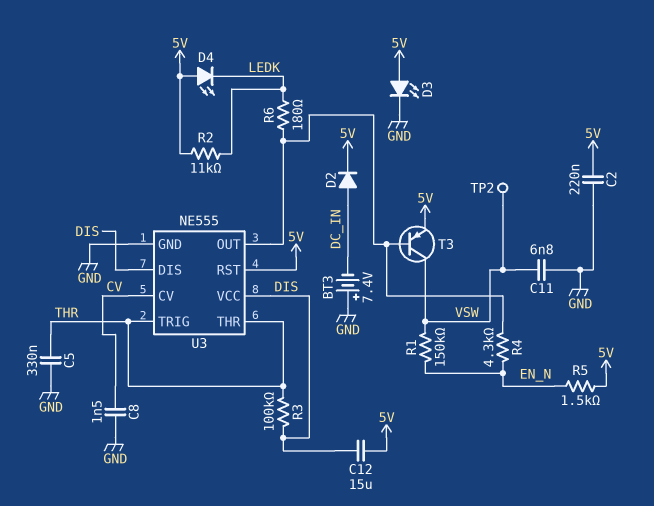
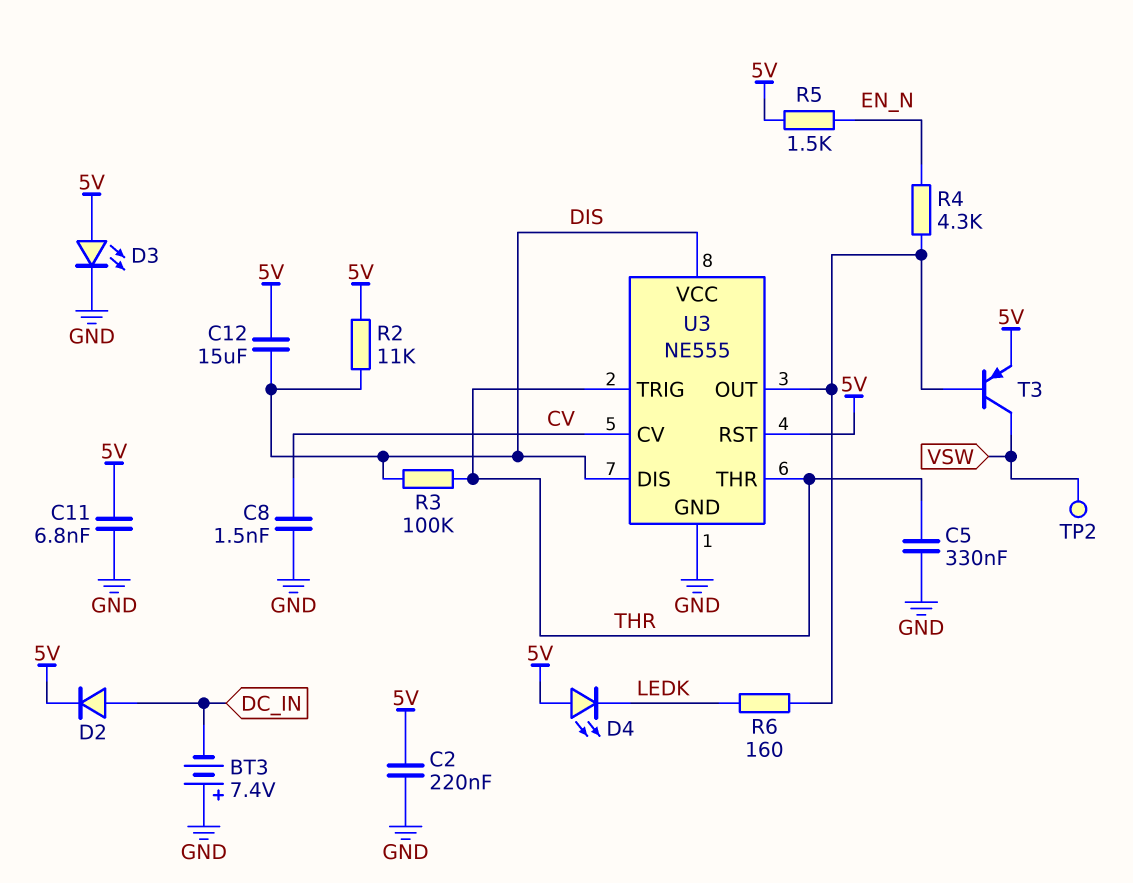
C11: 6.8nF (GND, VSW) -> 6.8nF (5V, GND)
R1: 150k (EN_N, VSW) -> none
R2: 11k (5V, LEDK) -> 11k (5V, DIS)
R6: 180 (LEDK, U3/OUT) -> 160 (LEDK, U3/OUT)

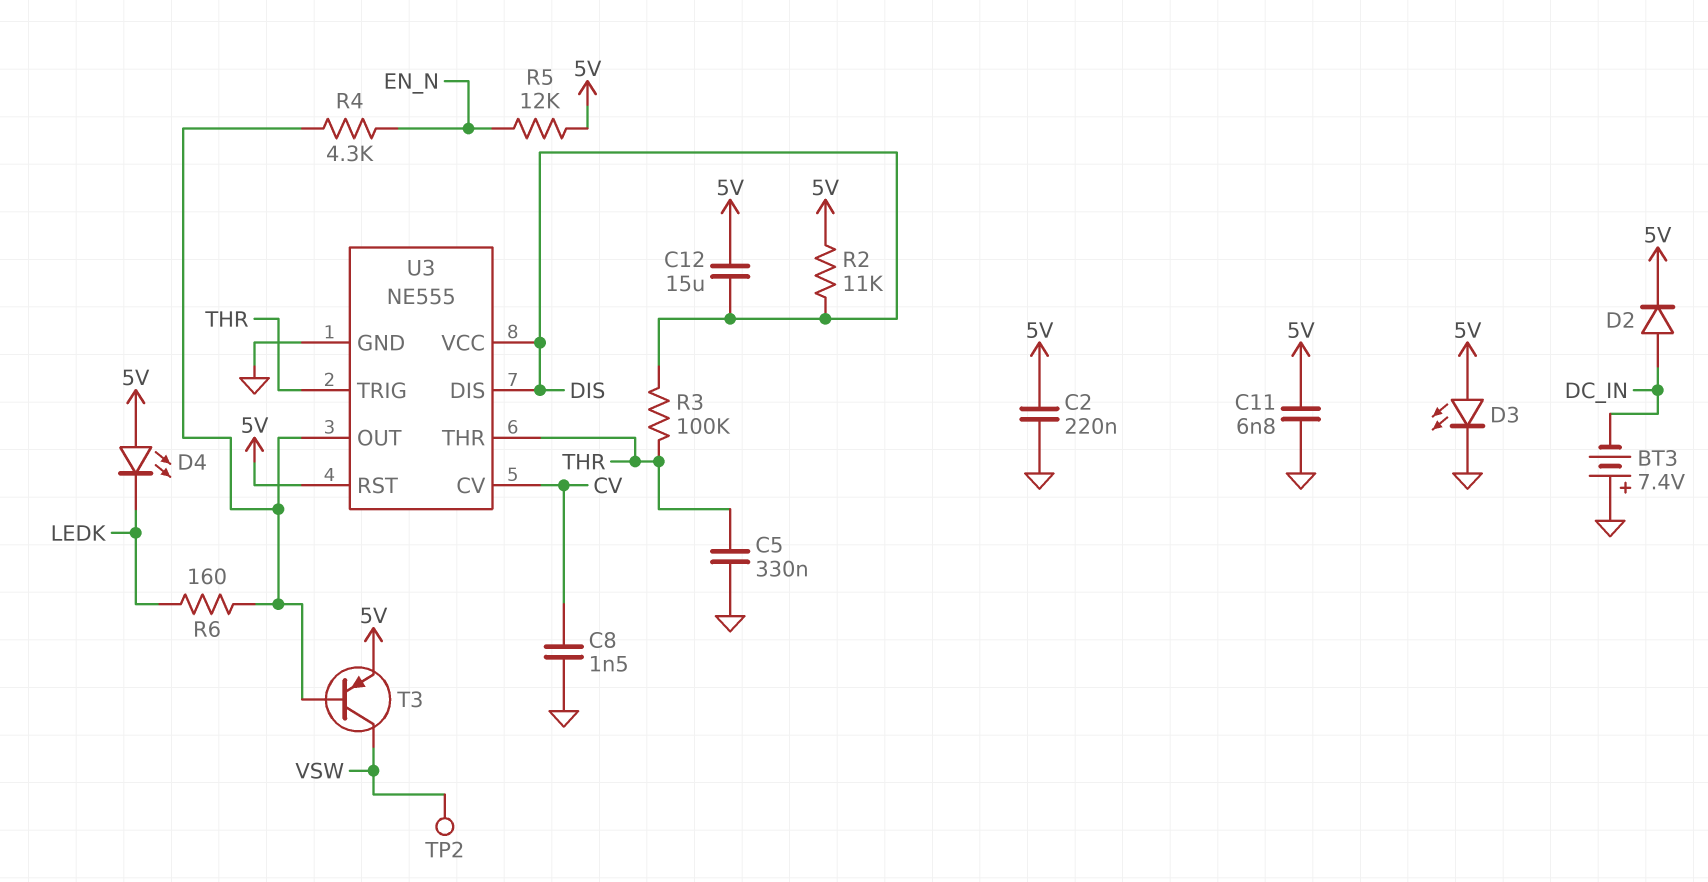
R5: 1.5k (5V, EN_N) -> 12k (5V, EN_N)

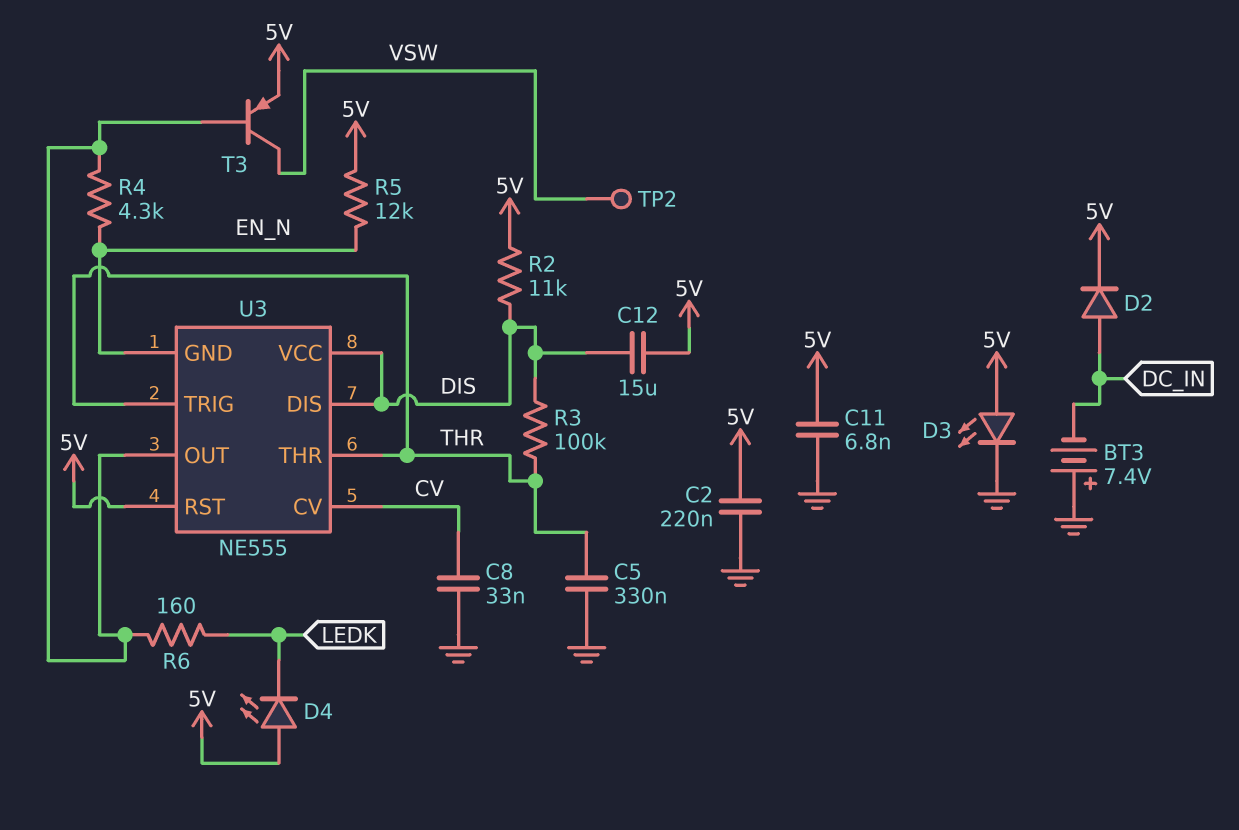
C8: 1.5nF (CV, GND) -> 33nF (CV, GND)
U3 pin GND: GND -> EN_N

